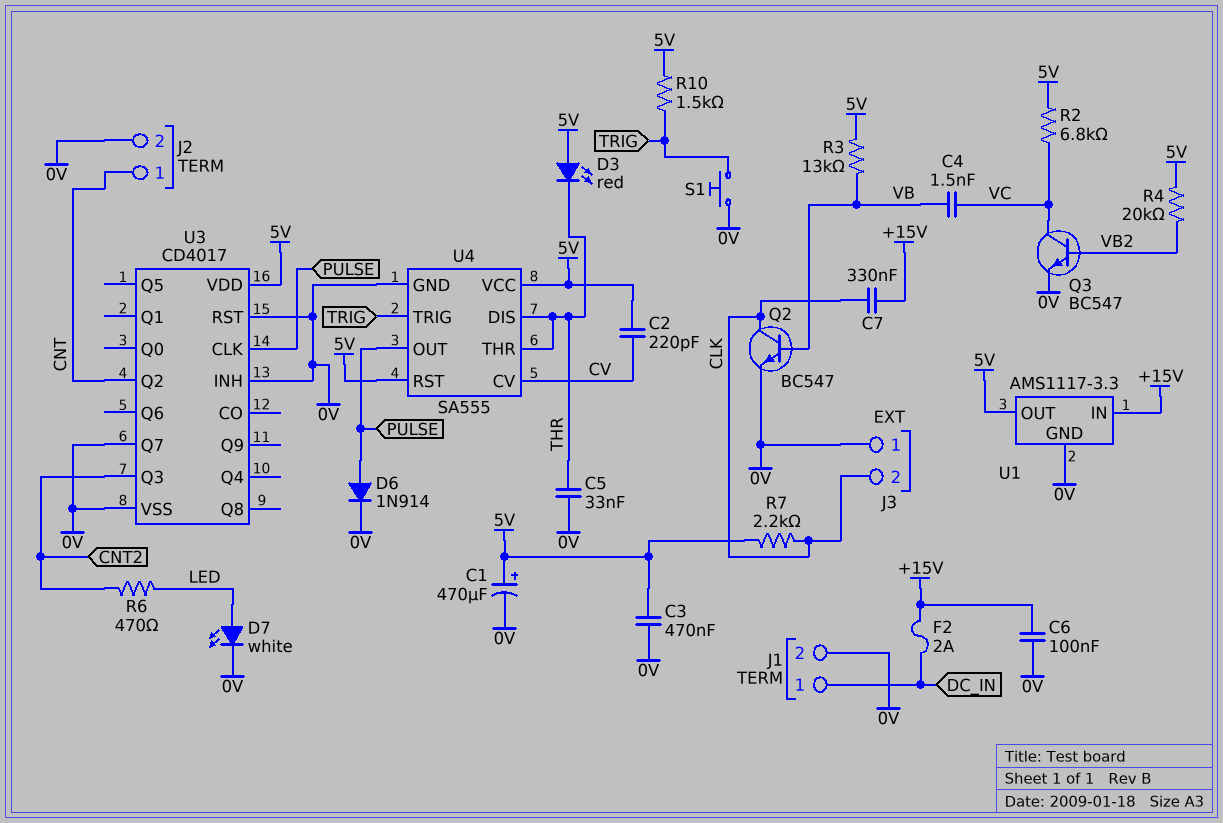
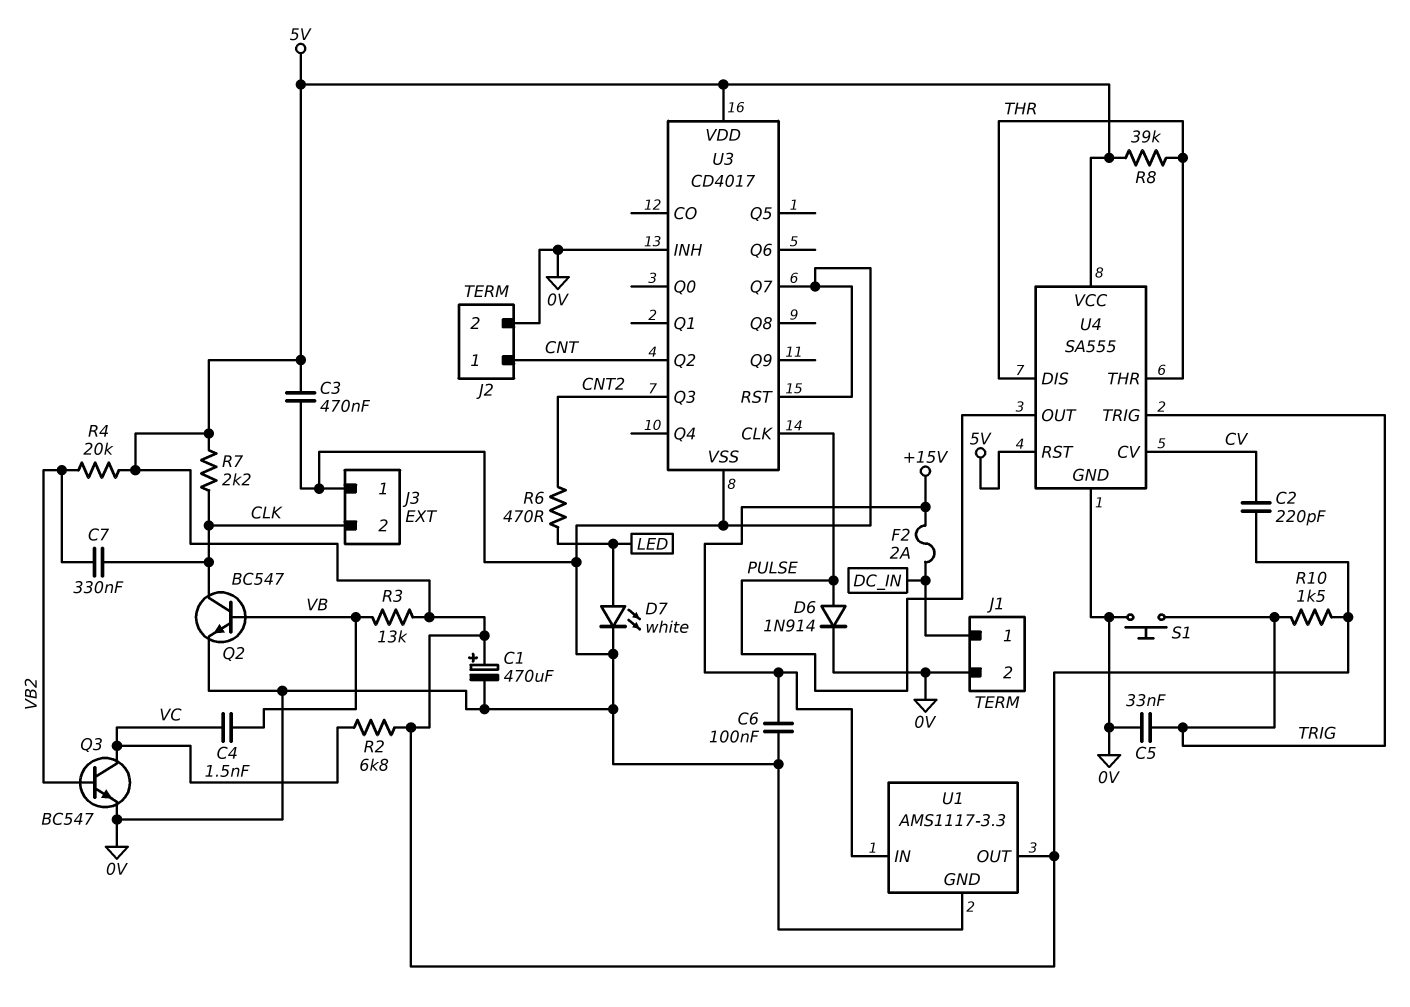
C5: 33nF (0V, THR) -> 33nF (0V, TRIG)
C7: 330nF (+15V, CLK) -> 330nF (CLK, VB2)
D3: LED red (A 5V, K THR) -> none
R8: none -> 39k (5V, THR)

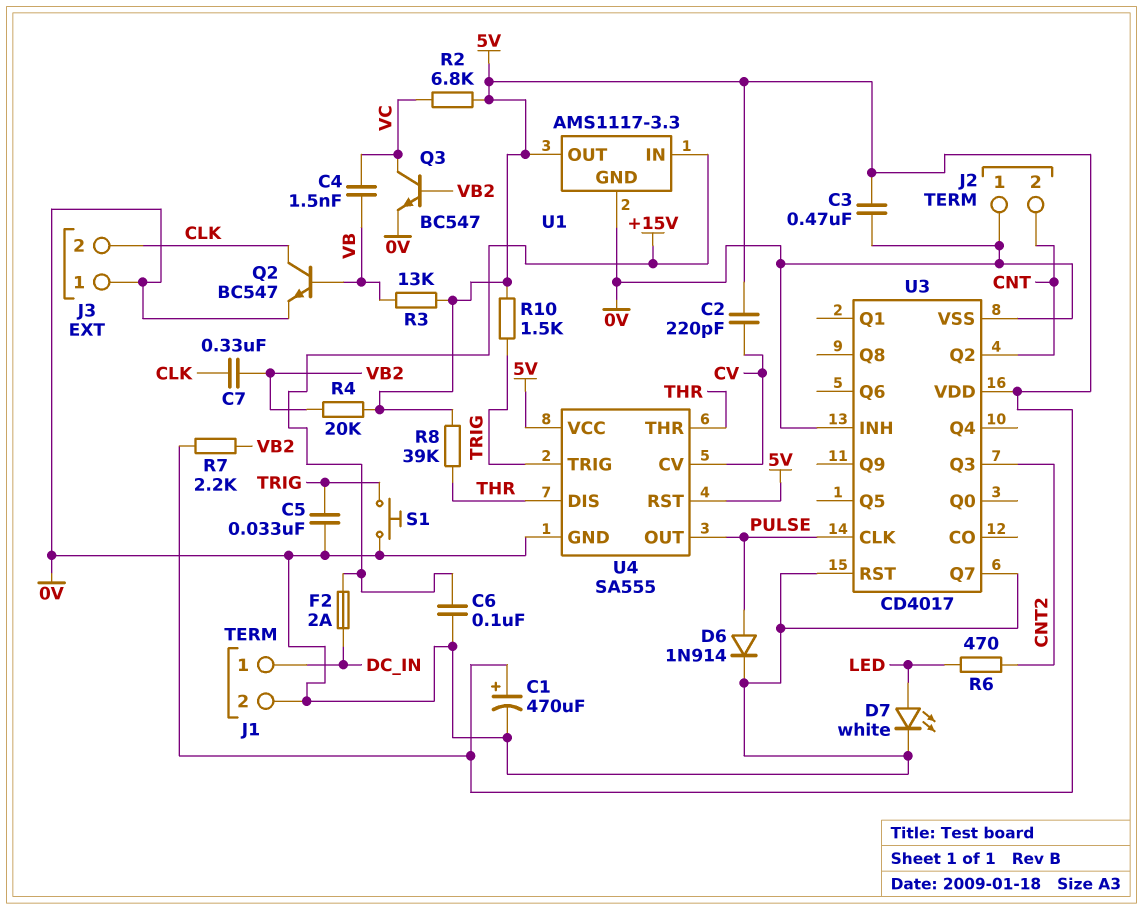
J2 pin 1: CNT -> 0V
J2 pin 2: 0V -> CNT
R7: 2.2k (5V, CLK) -> 2.2k (5V, VB2)

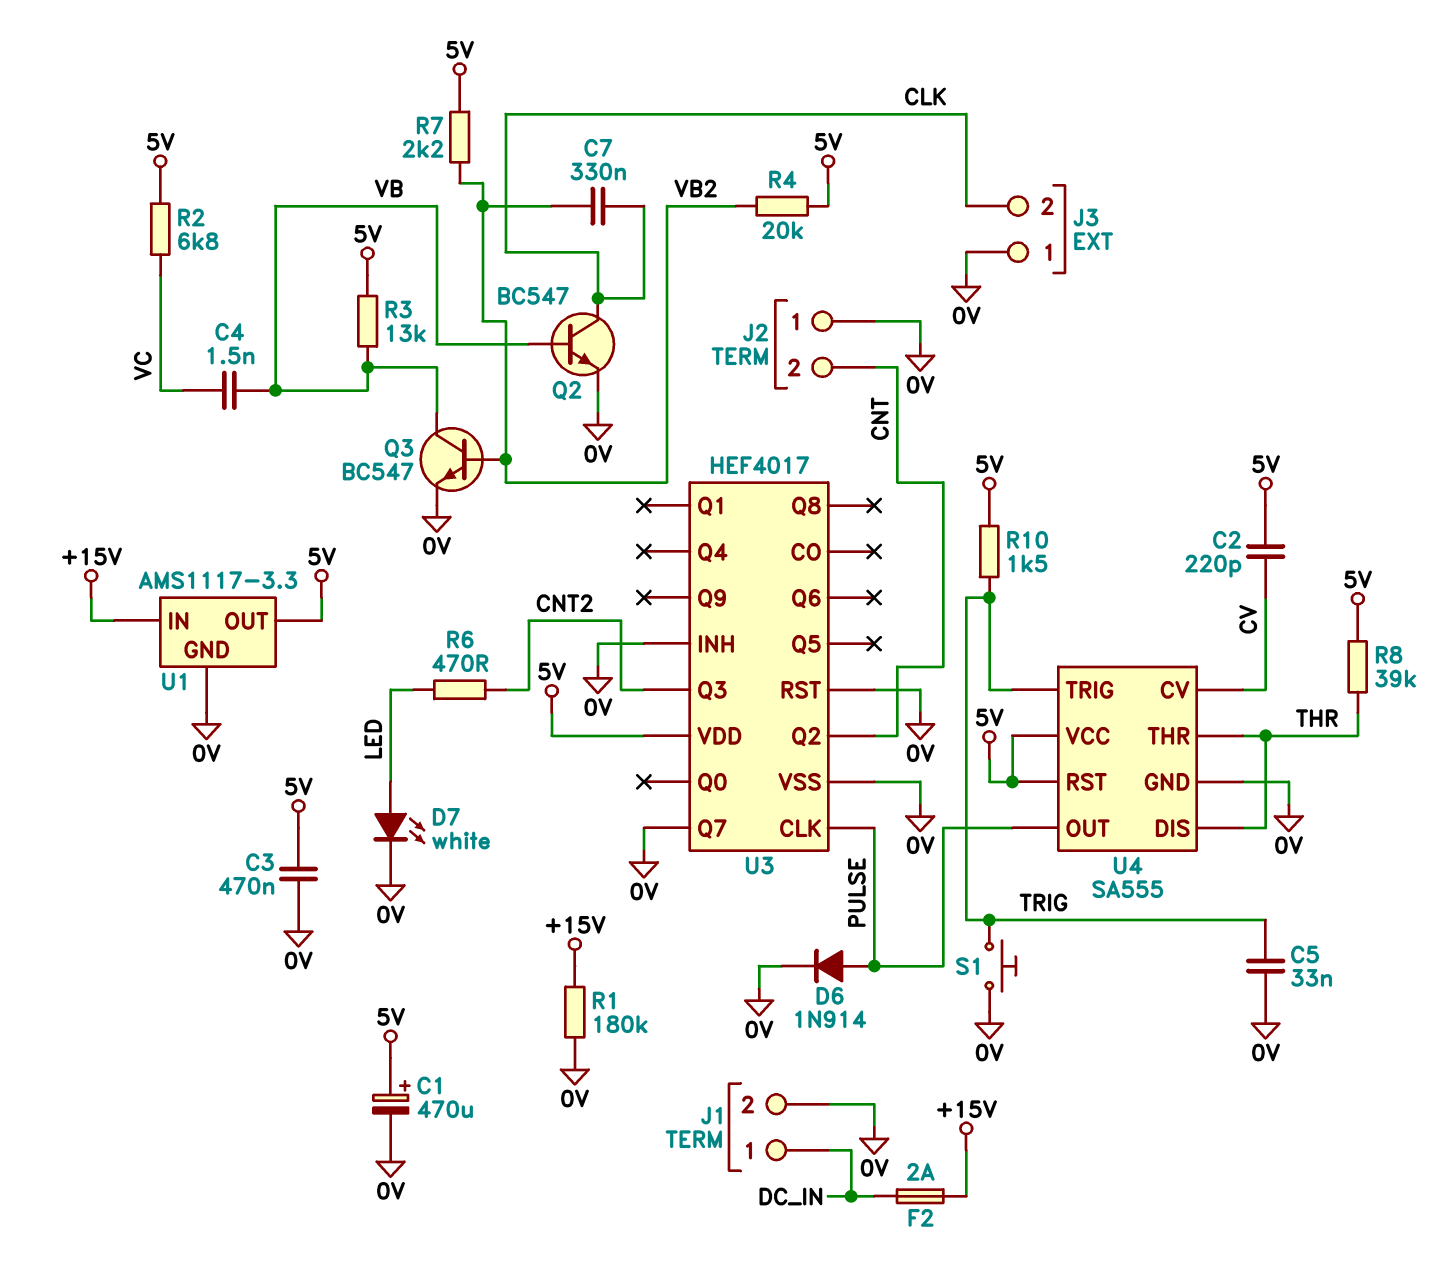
C6: 100nF (+15V, 0V) -> none
Q3: NPN BC547 (B VB2, C VC, E 0V) -> NPN BC547 (B VB2, C VB, E 0V)
R1: none -> 180k (+15V, 0V)
U3: CD4017 -> HEF4017

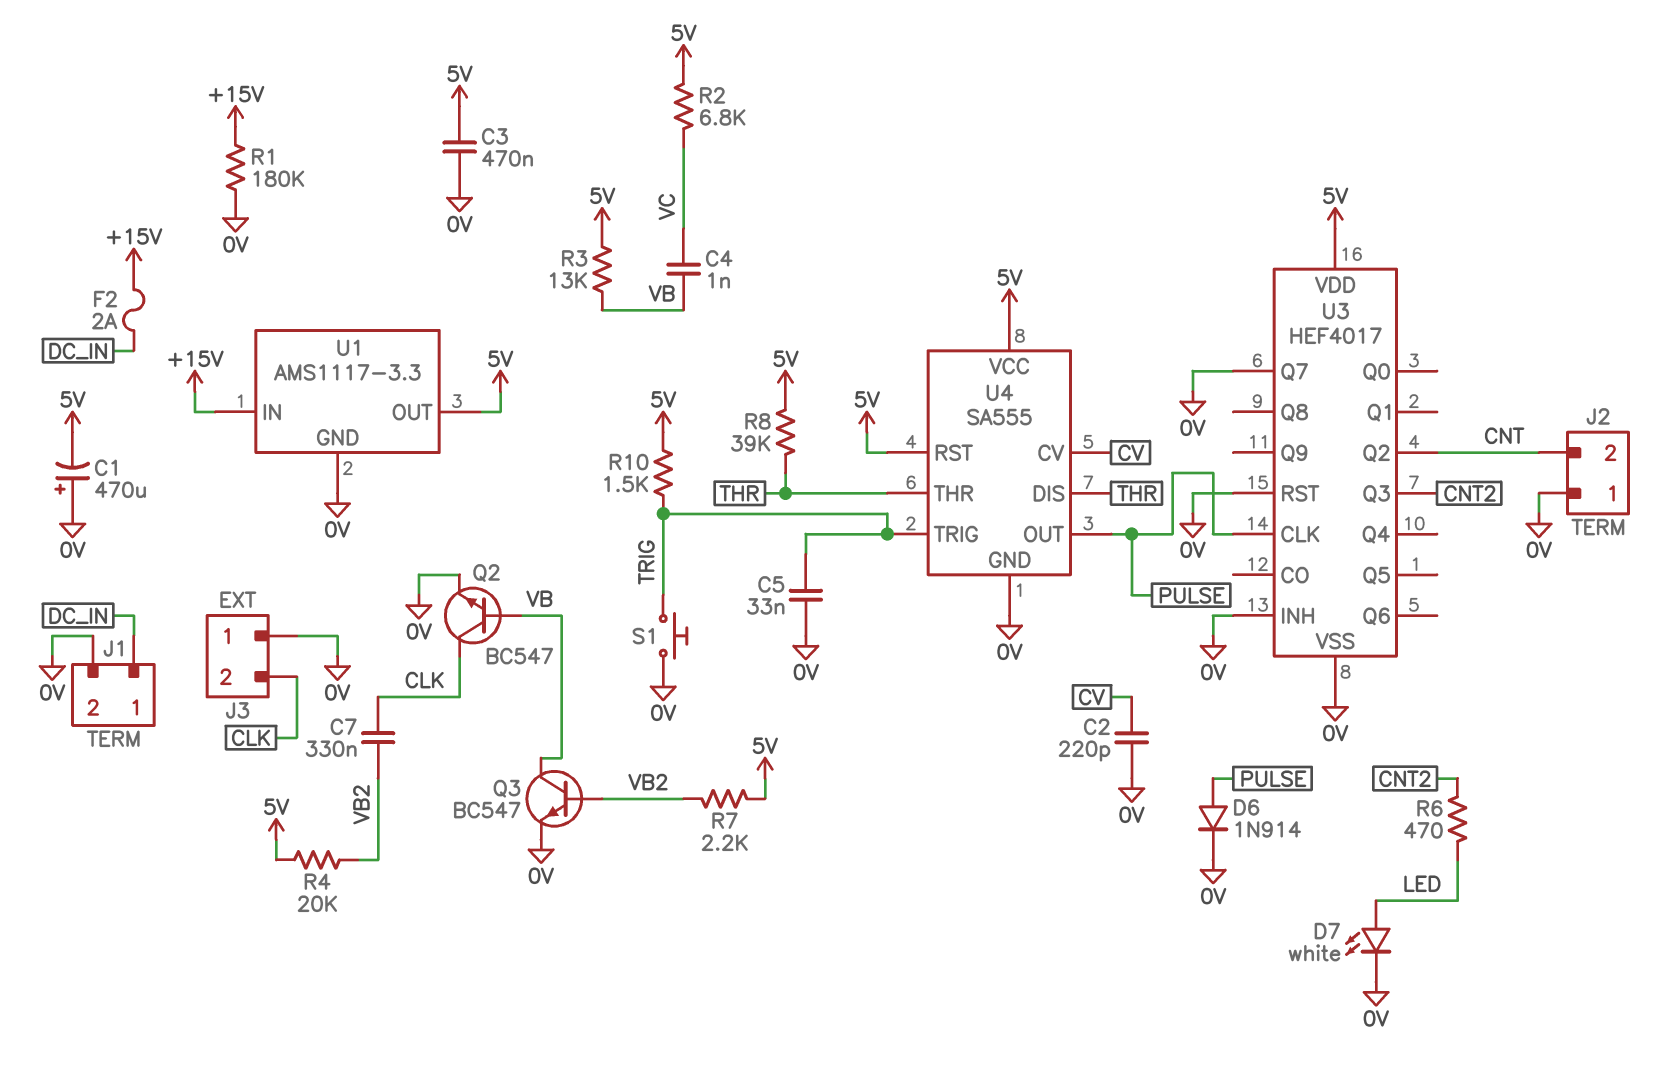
C1: 470uF (plus 5V, minus 0V) -> 470uF (plus 0V, minus 5V)
C2: 220pF (5V, CV) -> 220pF (0V, CV)
C4: 1.5nF (VB, VC) -> 1nF (VB, VC)

